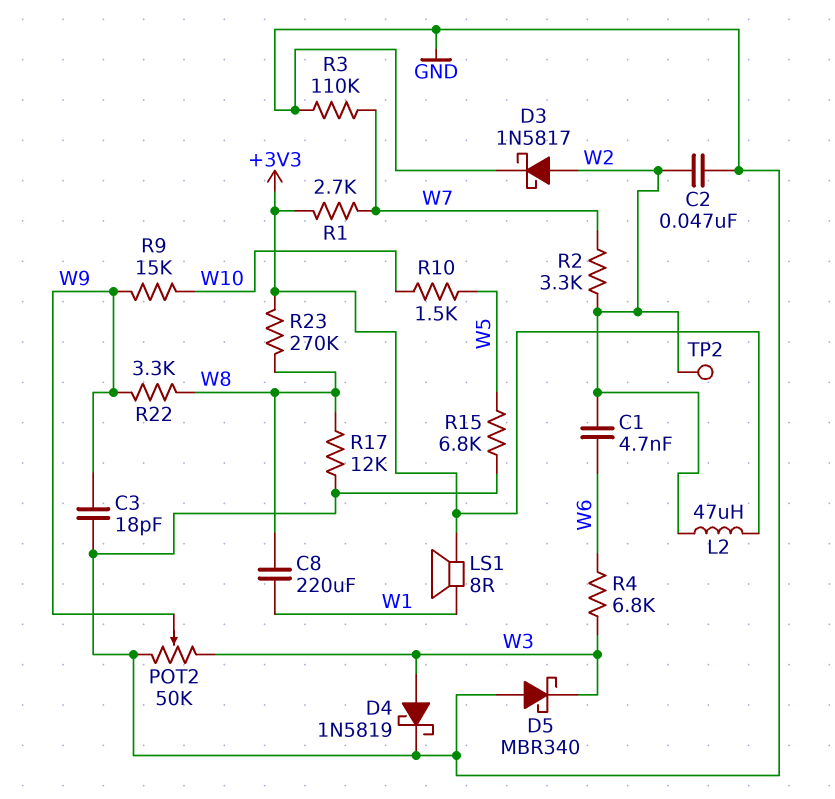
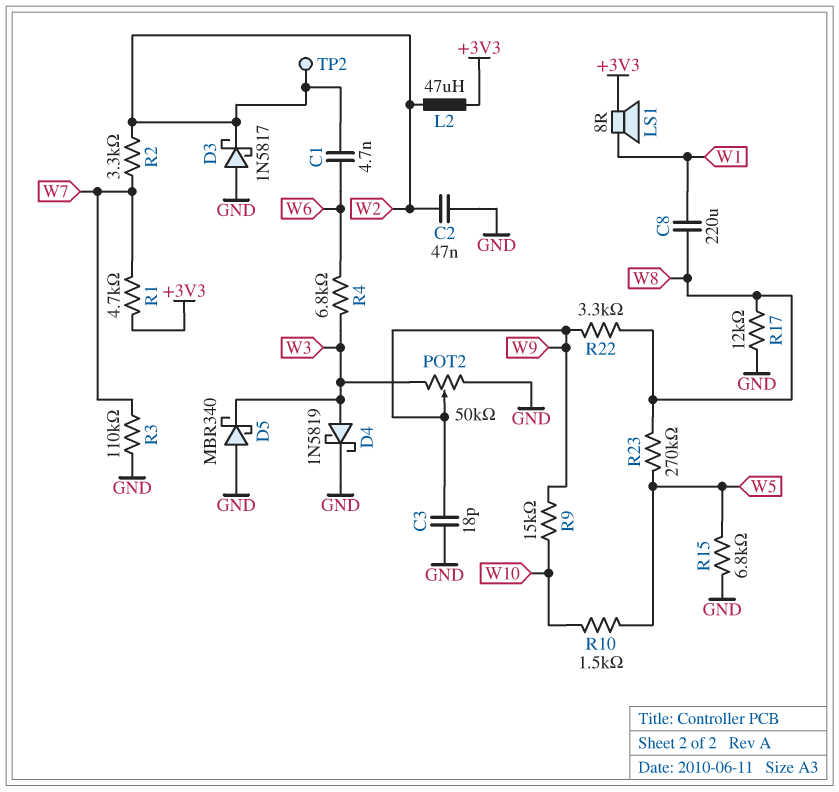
D3: schottky 1N5817 (A W2, K GND) -> schottky 1N5817 (A GND, K W2)
R1: 2.7k (+3V3, W7) -> 4.7k (+3V3, W7)
R23: 270k (+3V3, W8) -> 270k (W5, W8)

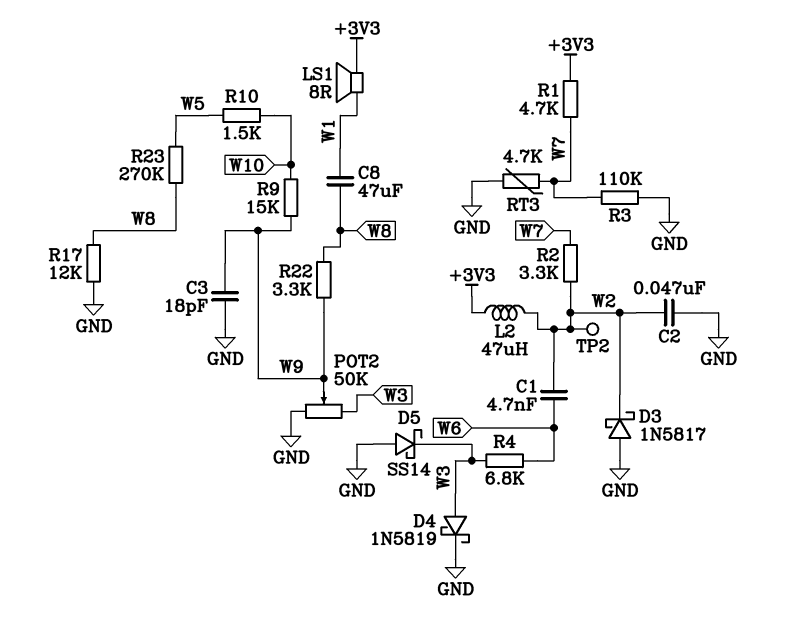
C8: 220uF (W1, W8) -> 47uF (W1, W8)
D5: schottky MBR340 (A GND, K W3) -> schottky SS14 (A GND, K W3)
R15: 6.8k (GND, W5) -> none
RT3: none -> 4.7k (GND, W7)

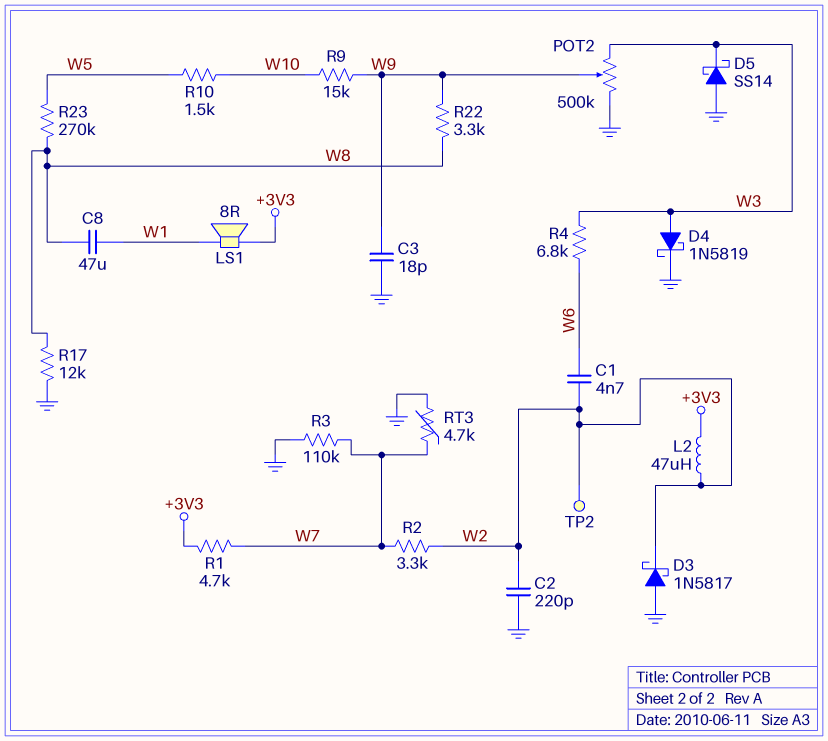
C2: 47nF (GND, W2) -> 220pF (GND, W2)
POT2: 50k (GND, W3, wiper W9) -> 500k (GND, W3, wiper W9)

